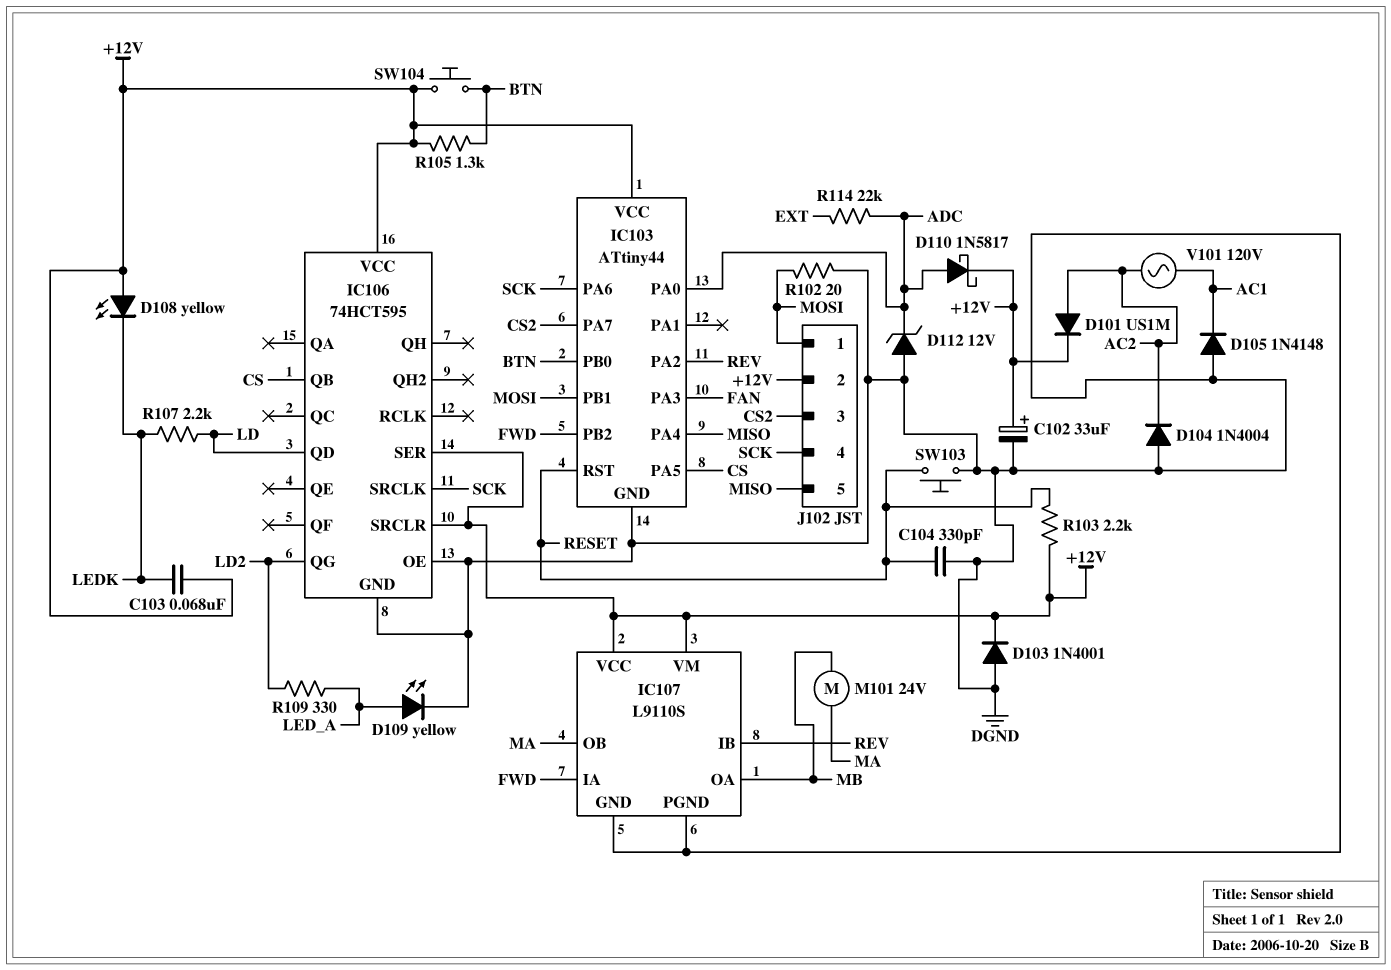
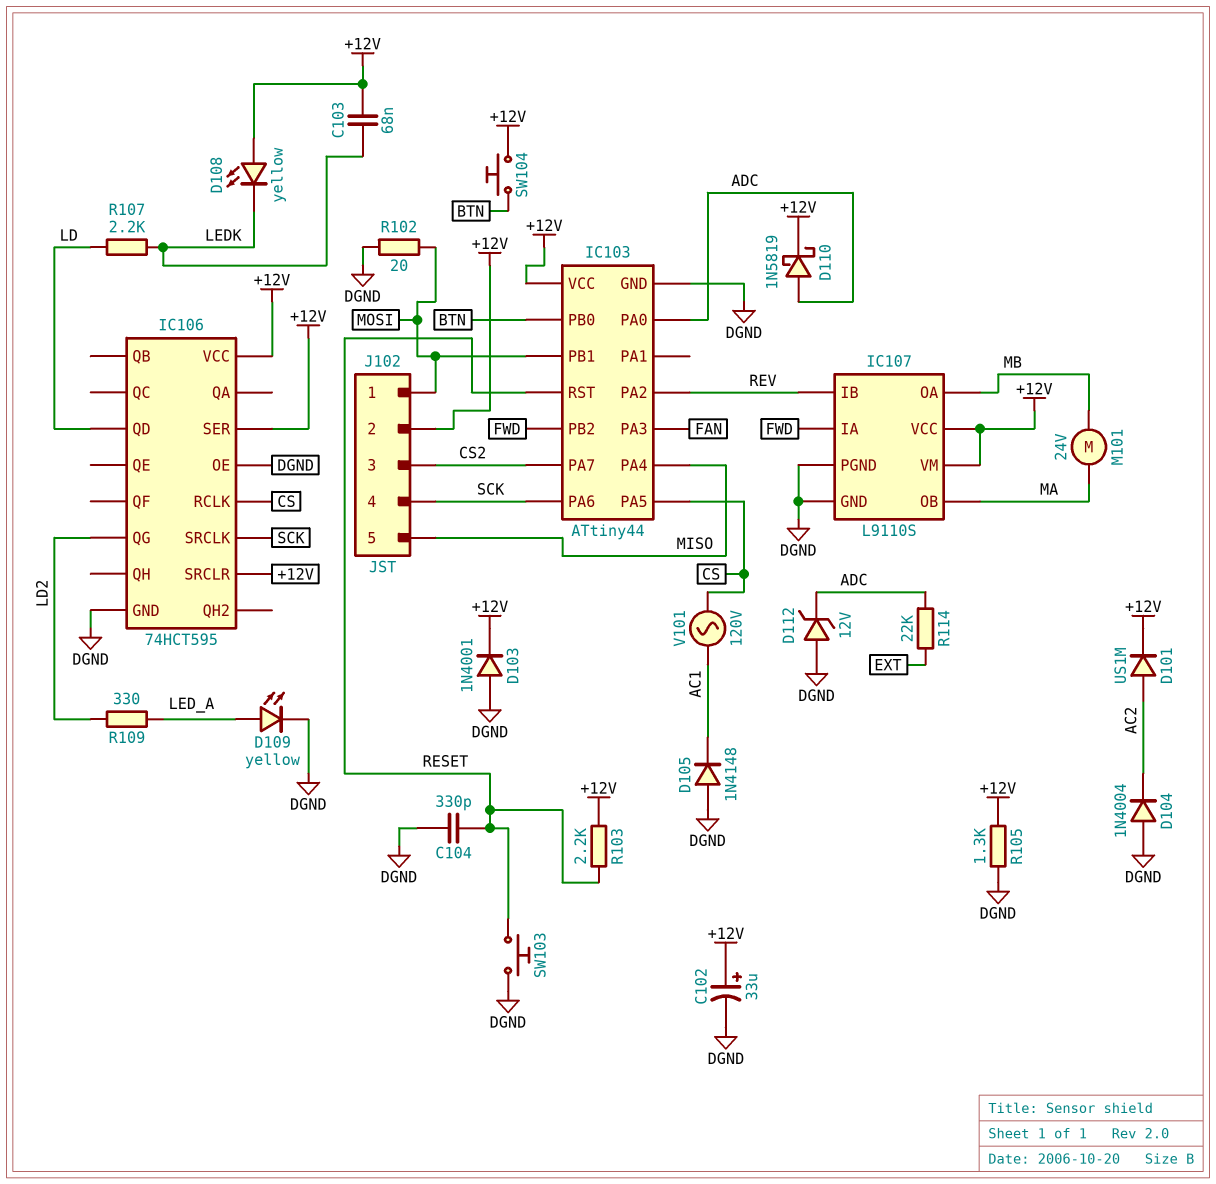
D110: schottky 1N5817 (A ADC, K +12V) -> schottky 1N5819 (A ADC, K +12V)
IC106 pin QB: CS -> none
IC106 pin RCLK: none -> CS
R105: 1.3k (+12V, BTN) -> 1.3k (+12V, DGND)
V101: AC 120V (AC1, AC2) -> AC 120V (AC1, CS)

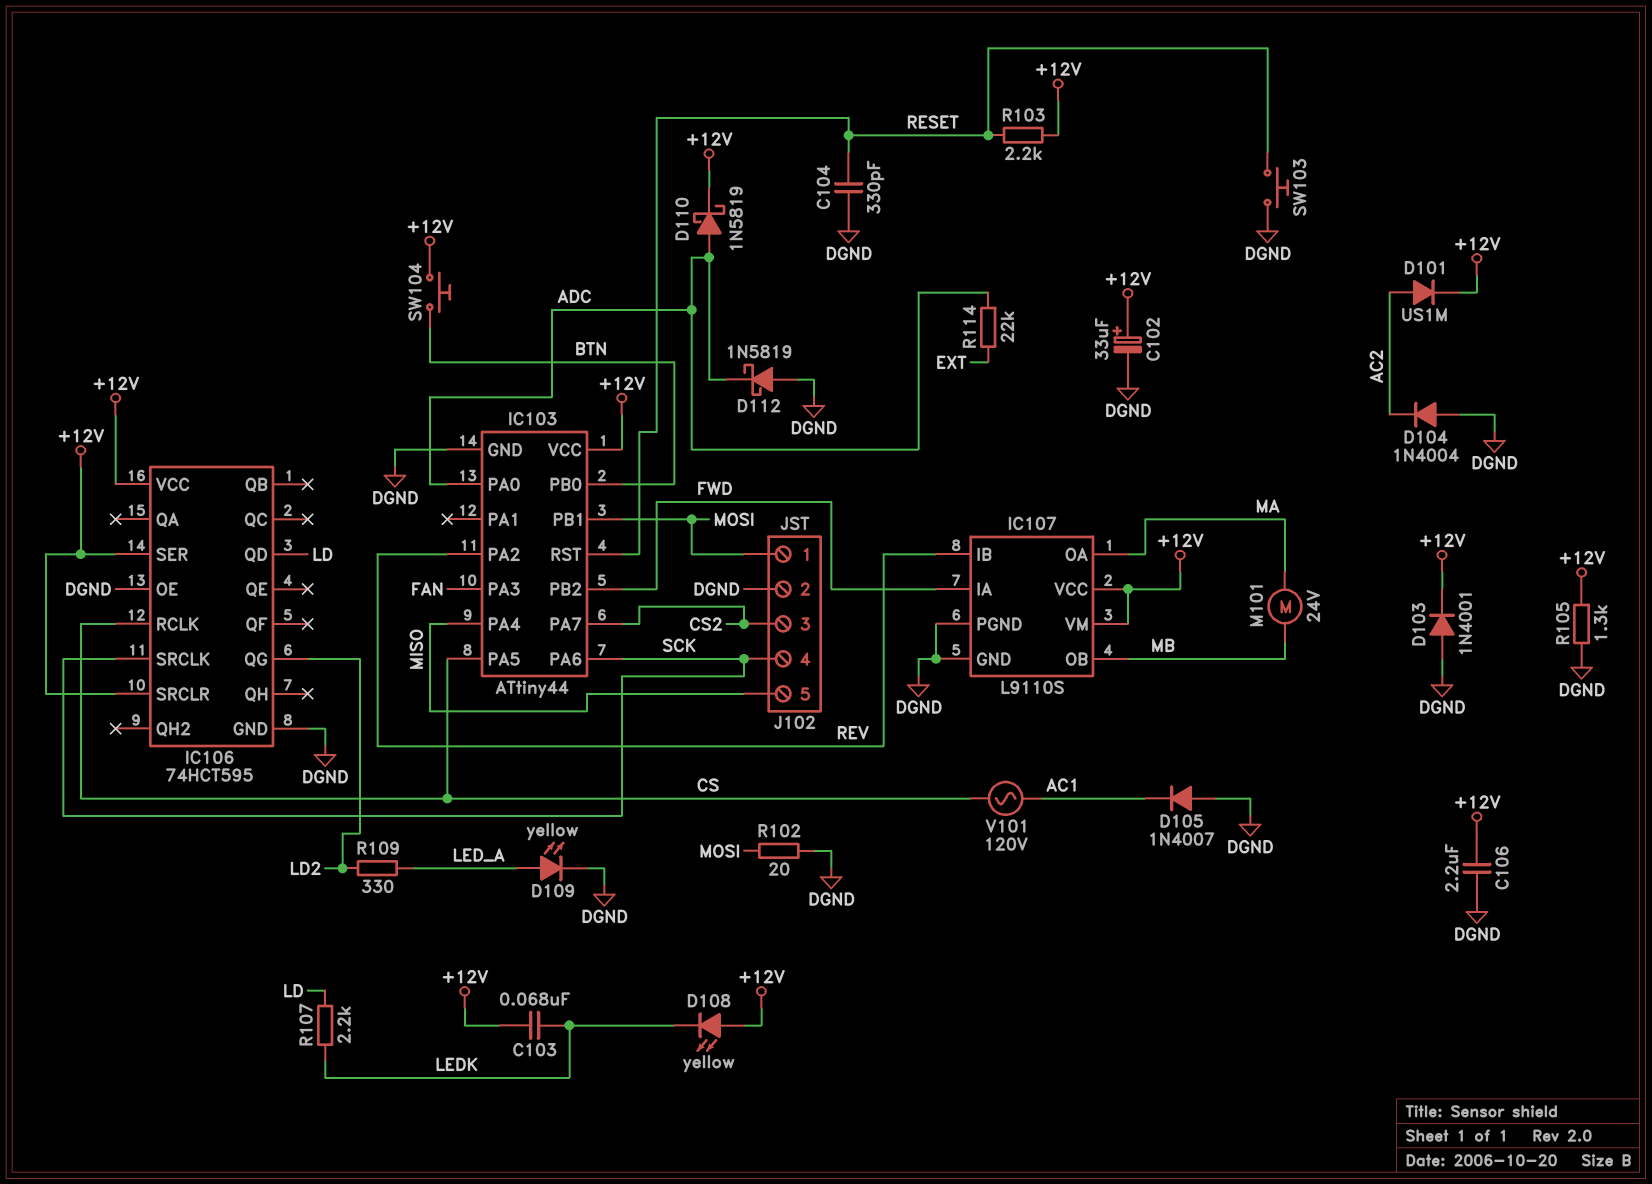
C106: none -> 2.2uF (+12V, DGND)
D105: diode 1N4148 (A DGND, K AC1) -> diode 1N4007 (A DGND, K AC1)
D112: zener 12V (A DGND, K ADC) -> schottky 1N5819 (A DGND, K ADC)
IC107 pin OA: MB -> MA
IC107 pin OB: MA -> MB
J102 pin 2: +12V -> DGND

